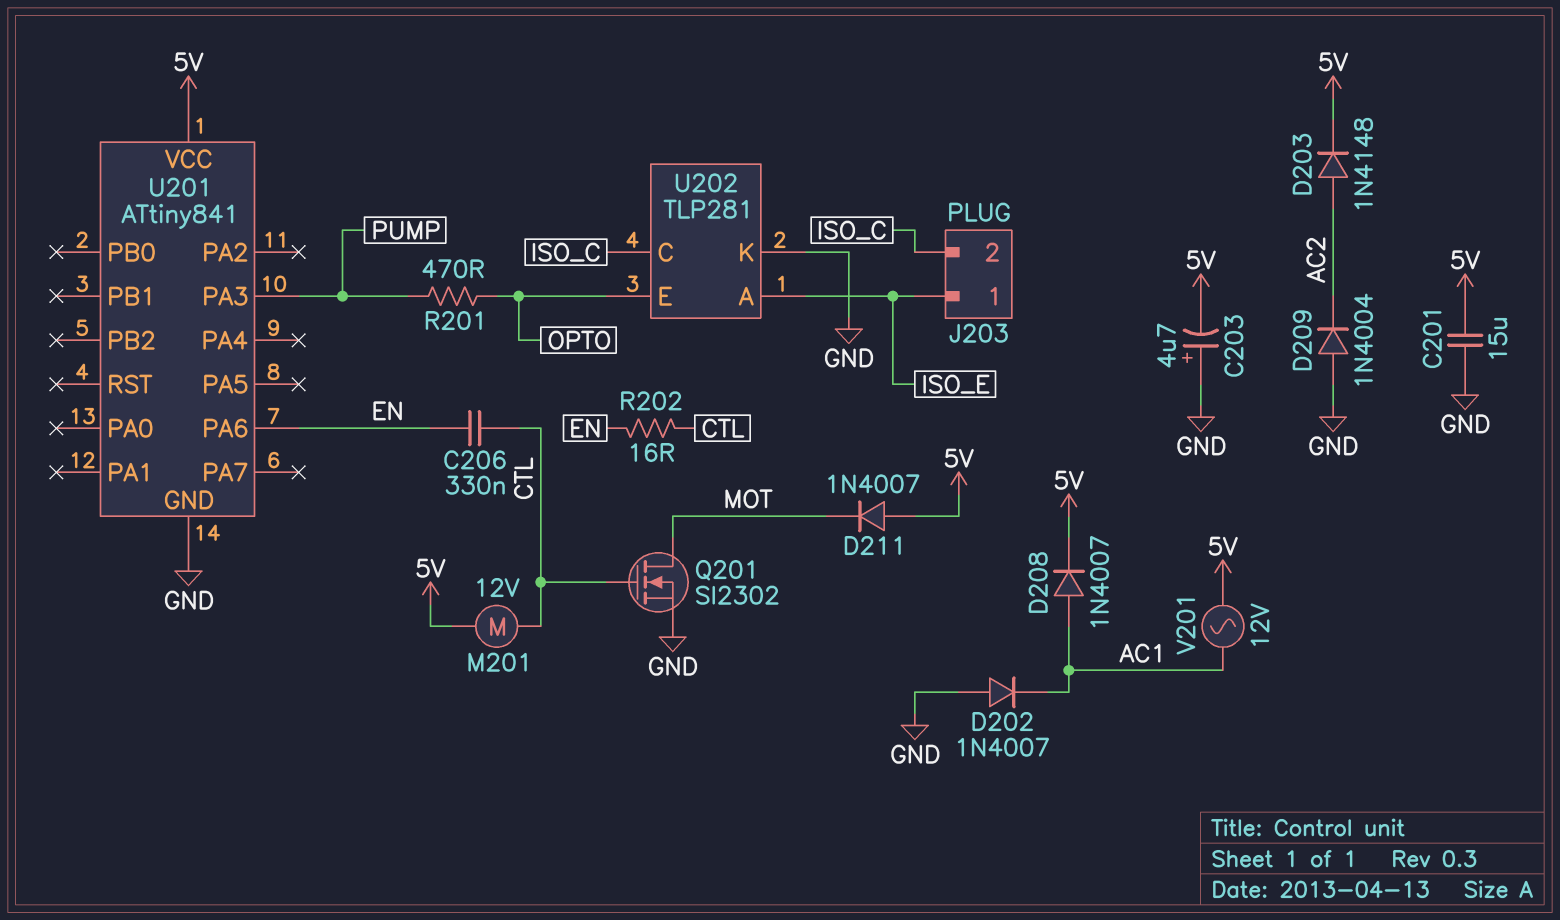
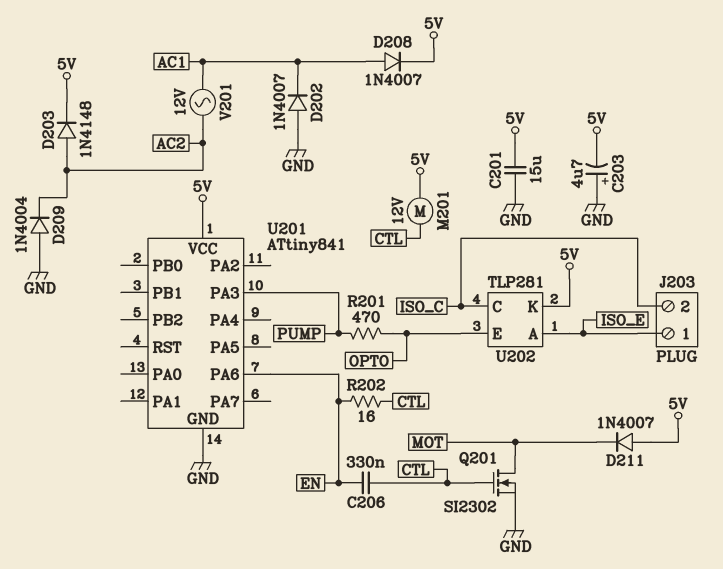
U202 pin K: GND -> 5V
V201: AC 12V (5V, AC1) -> AC 12V (AC1, AC2)

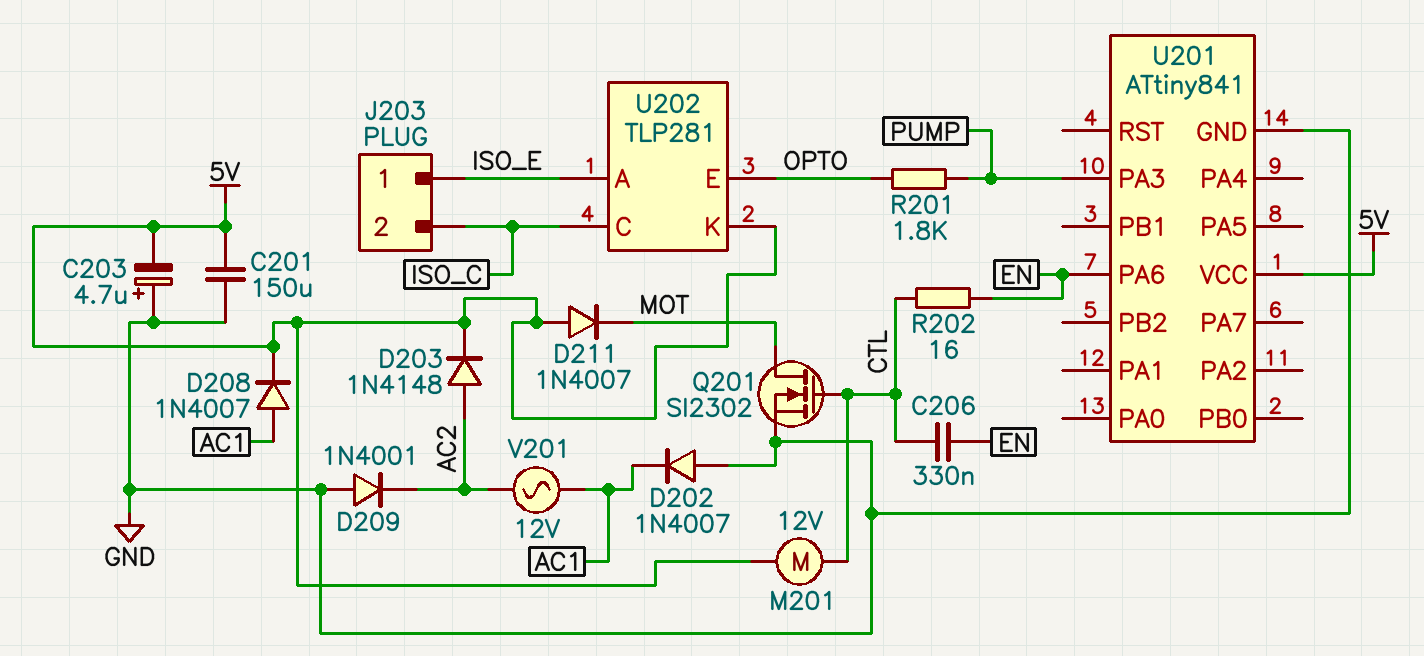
C201: 15uF (5V, GND) -> 150uF (5V, GND)
D209: diode 1N4004 (A GND, K AC2) -> diode 1N4001 (A GND, K AC2)
R201: 470 (OPTO, PUMP) -> 1.8k (OPTO, PUMP)

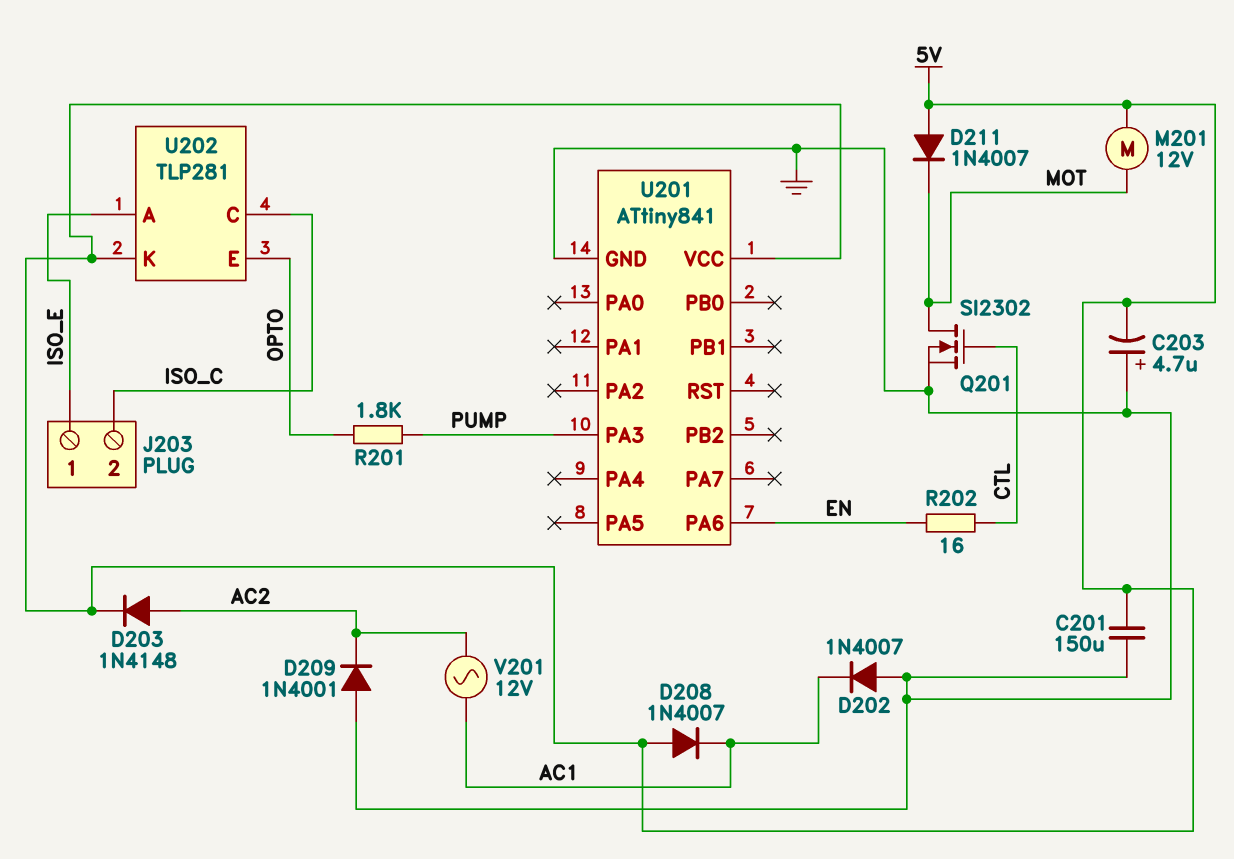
C206: 330nF (CTL, EN) -> none
D208: diode 1N4007 (A AC1, K 5V) -> diode 1N4007 (A 5V, K AC1)
M201: motor 12V (5V, CTL) -> motor 12V (5V, MOT)

